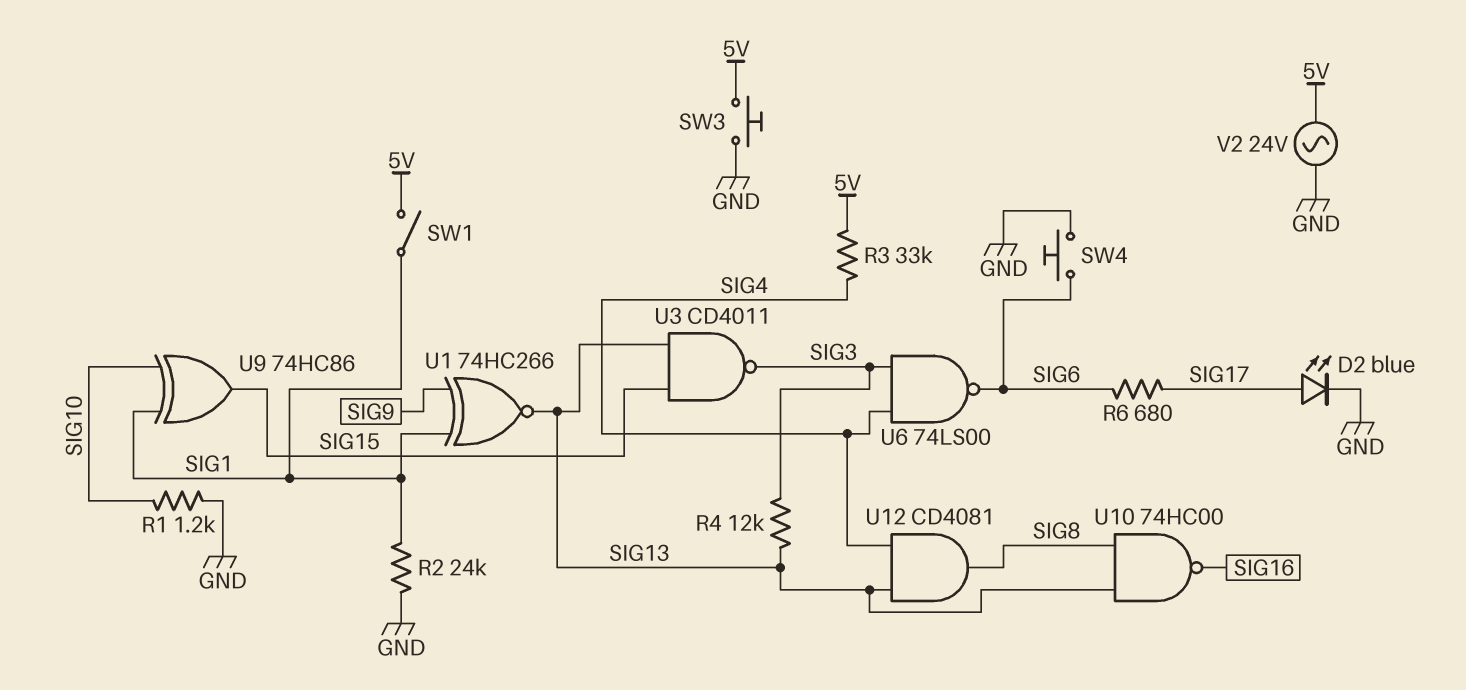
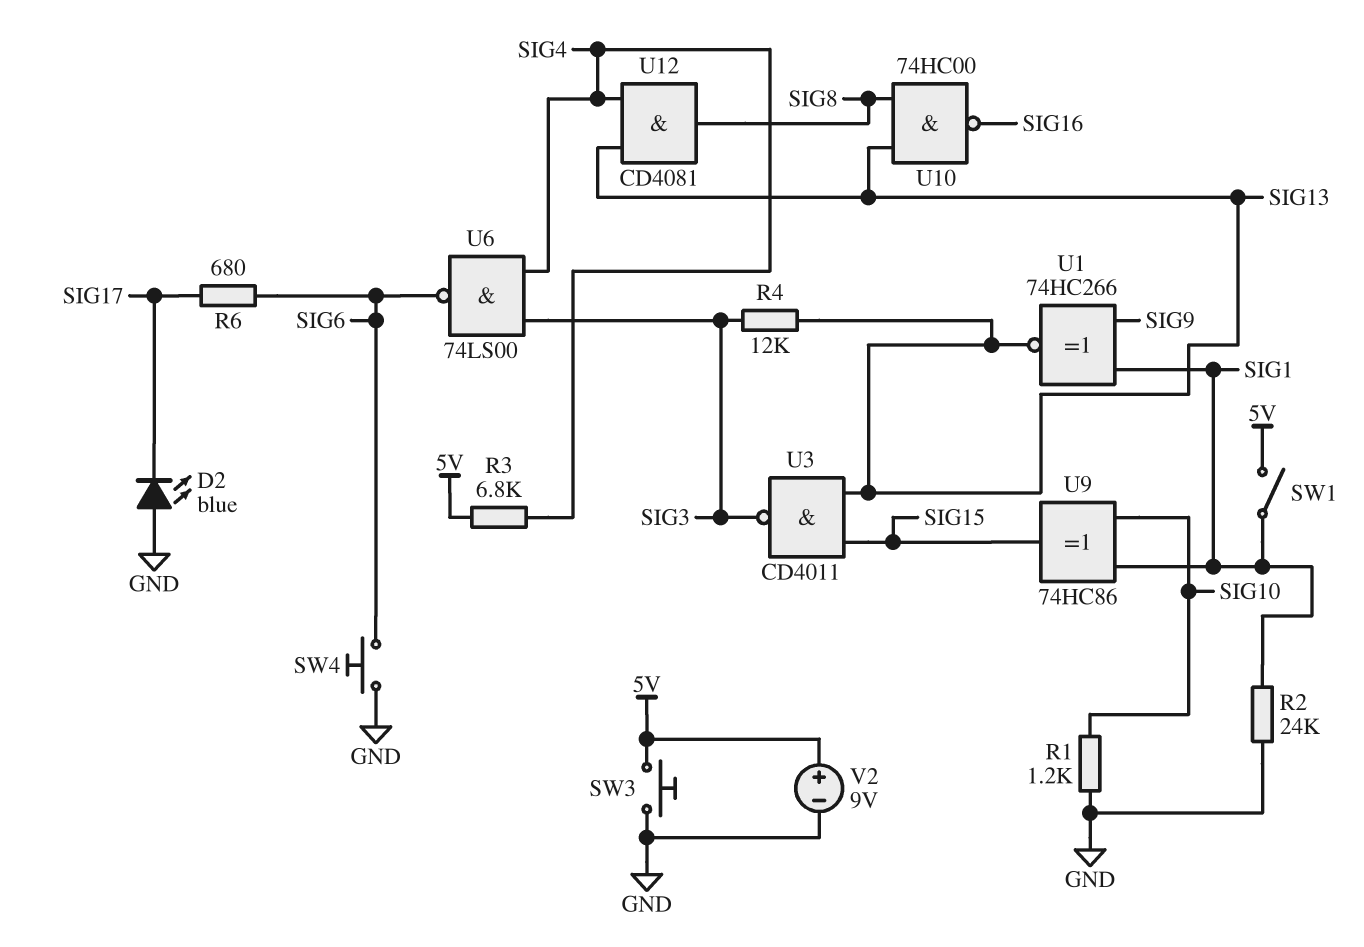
D2: LED blue (A SIG17, K GND) -> LED blue (A GND, K SIG17)
R3: 33k (5V, SIG4) -> 6.8k (5V, SIG4)
V2: AC 24V (5V, GND) -> 9V (plus 5V, minus GND)

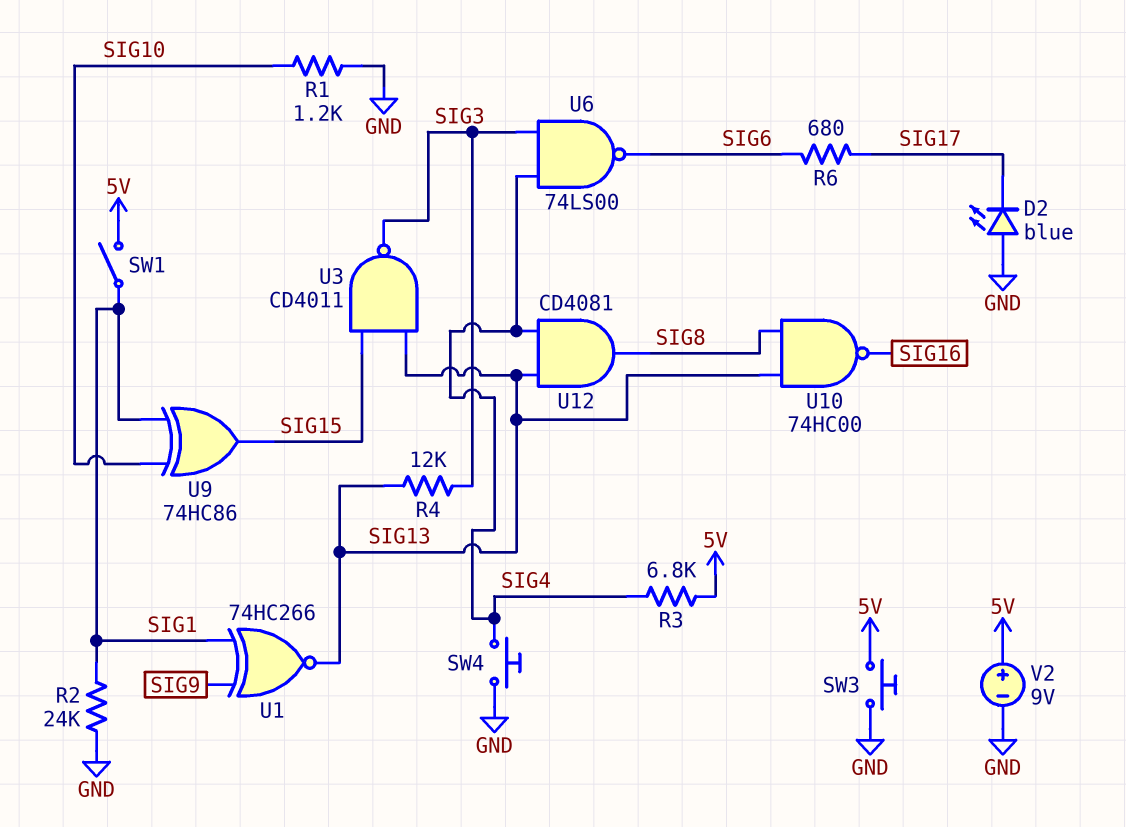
SW4: button (GND, SIG6) -> button (GND, SIG4)

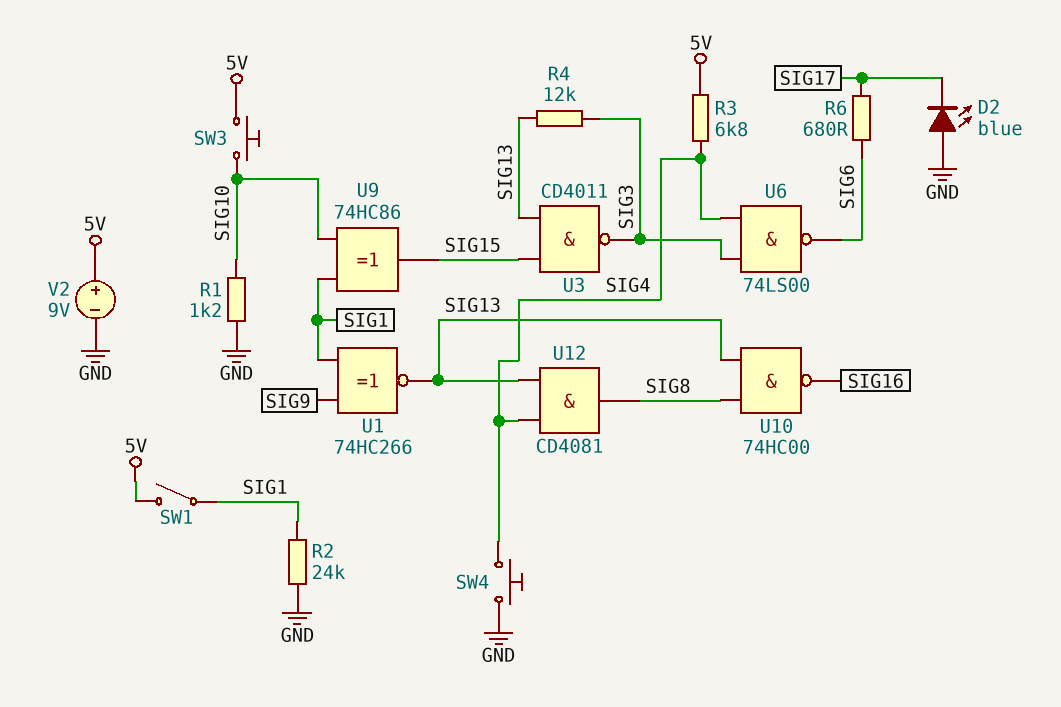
SW3: button (5V, GND) -> button (5V, SIG10)

